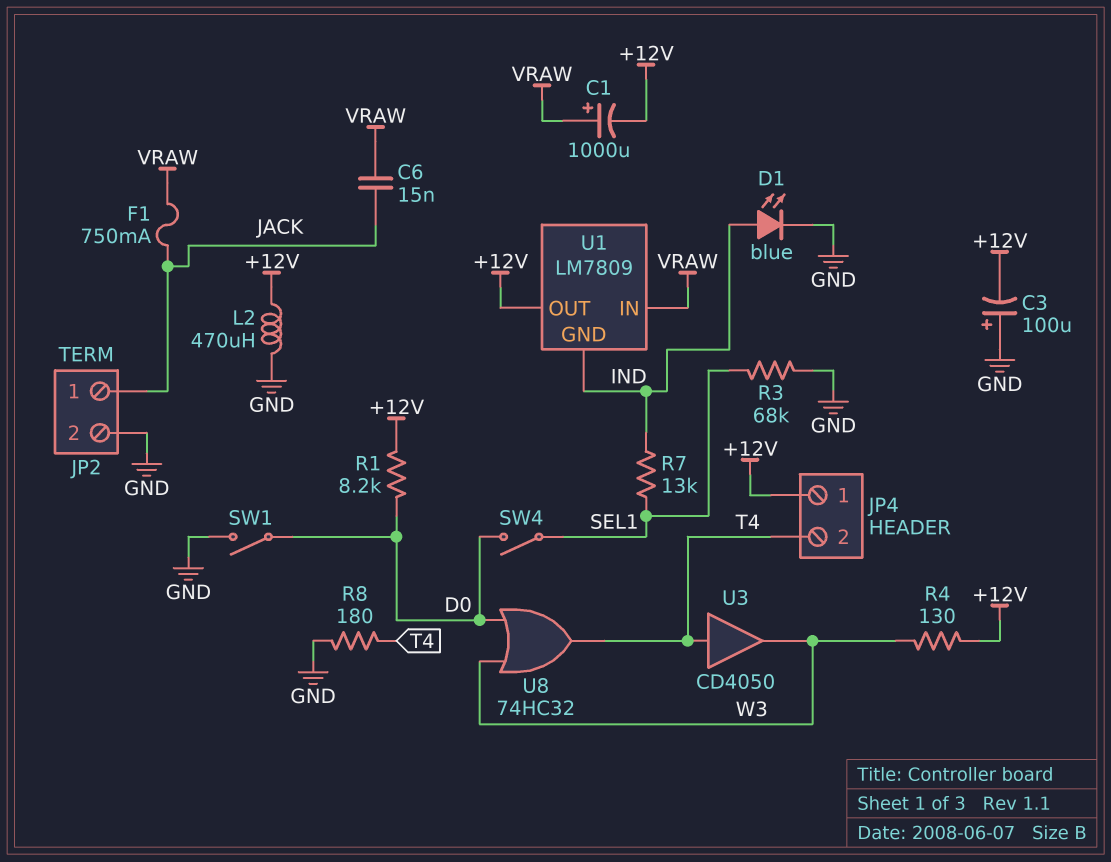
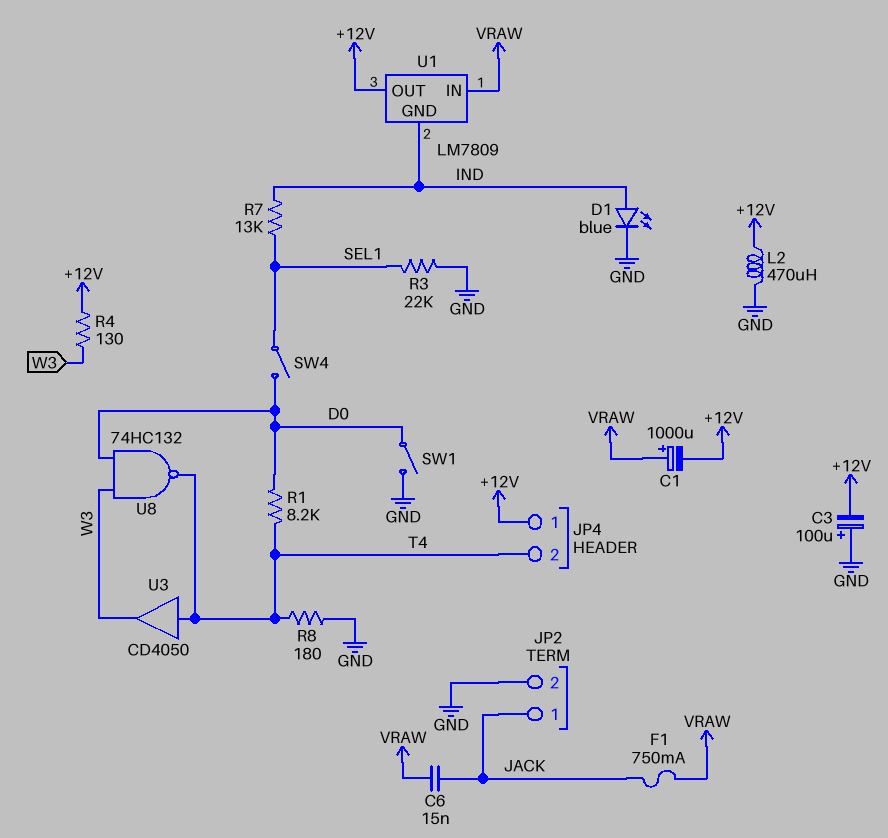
R1: 8.2k (+12V, D0) -> 8.2k (D0, T4)
R3: 68k (GND, SEL1) -> 22k (GND, SEL1)
U8: OR 74HC32 (in D0, in W3, out T4) -> NAND 74HC132 (in D0, in W3, out T4)

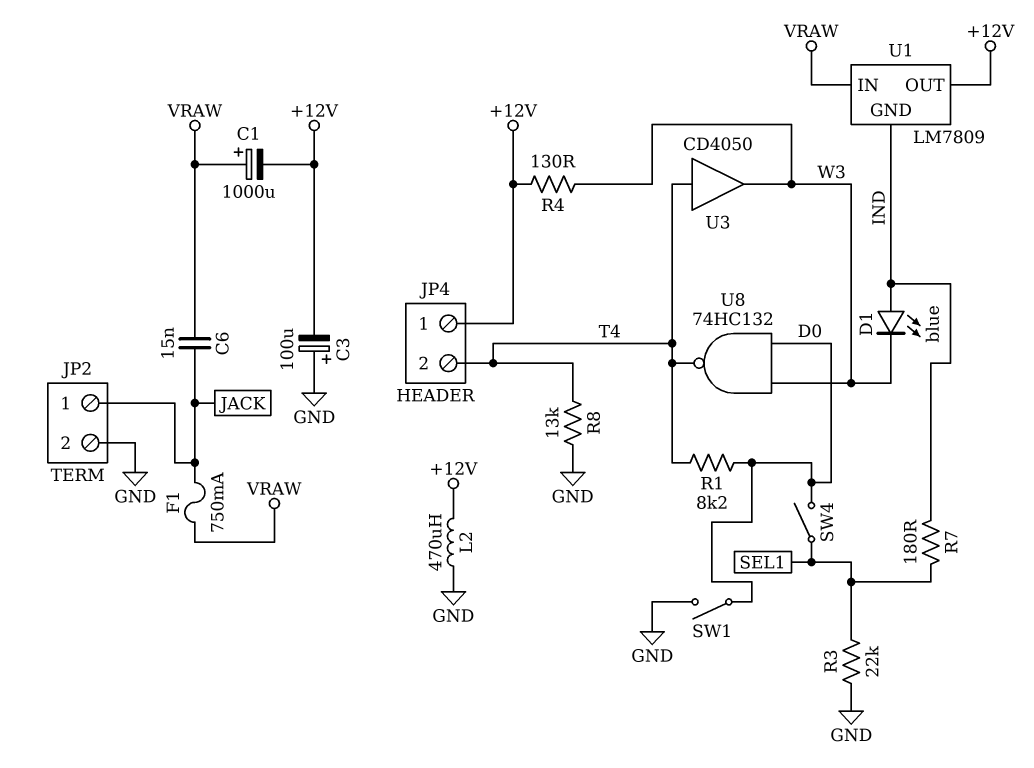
D1: LED blue (A IND, K GND) -> LED blue (A IND, K W3)
R7: 13k (IND, SEL1) -> 180 (IND, SEL1)
R8: 180 (GND, T4) -> 13k (GND, T4)

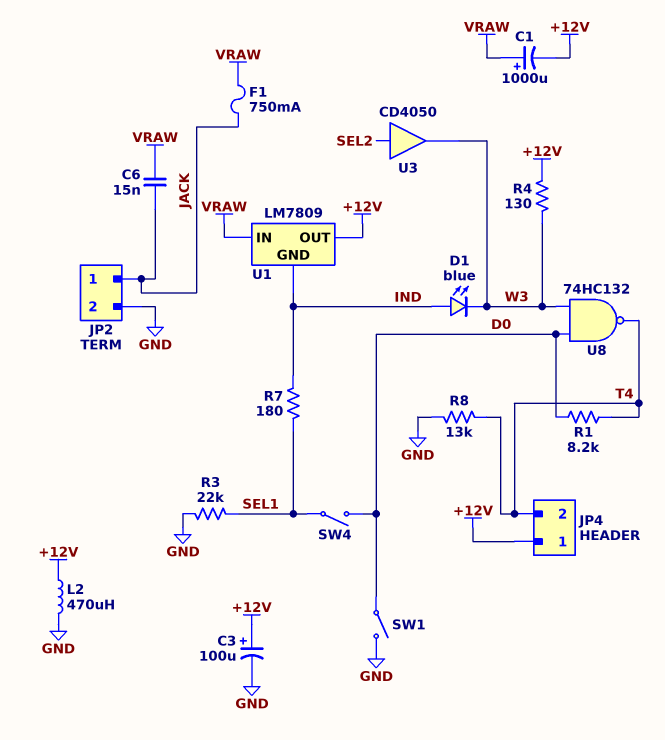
C3: 100uF (plus GND, minus +12V) -> 100uF (plus +12V, minus GND)
U3: buffer CD4050 (in T4, out W3) -> buffer CD4050 (in SEL2, out W3)

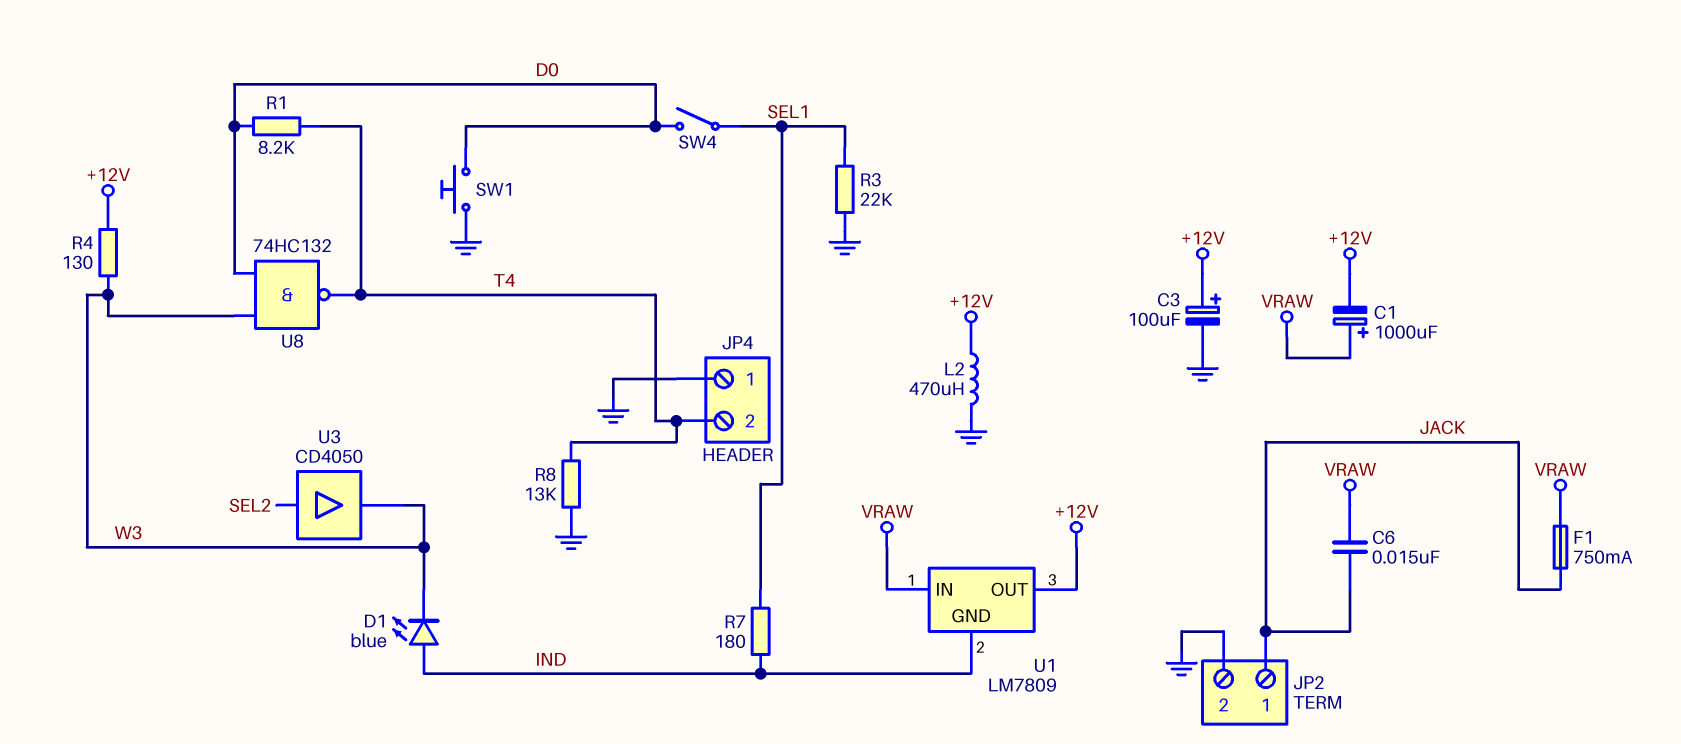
JP4 pin 1: +12V -> GND
SW1: switch (D0, GND) -> button (D0, GND)

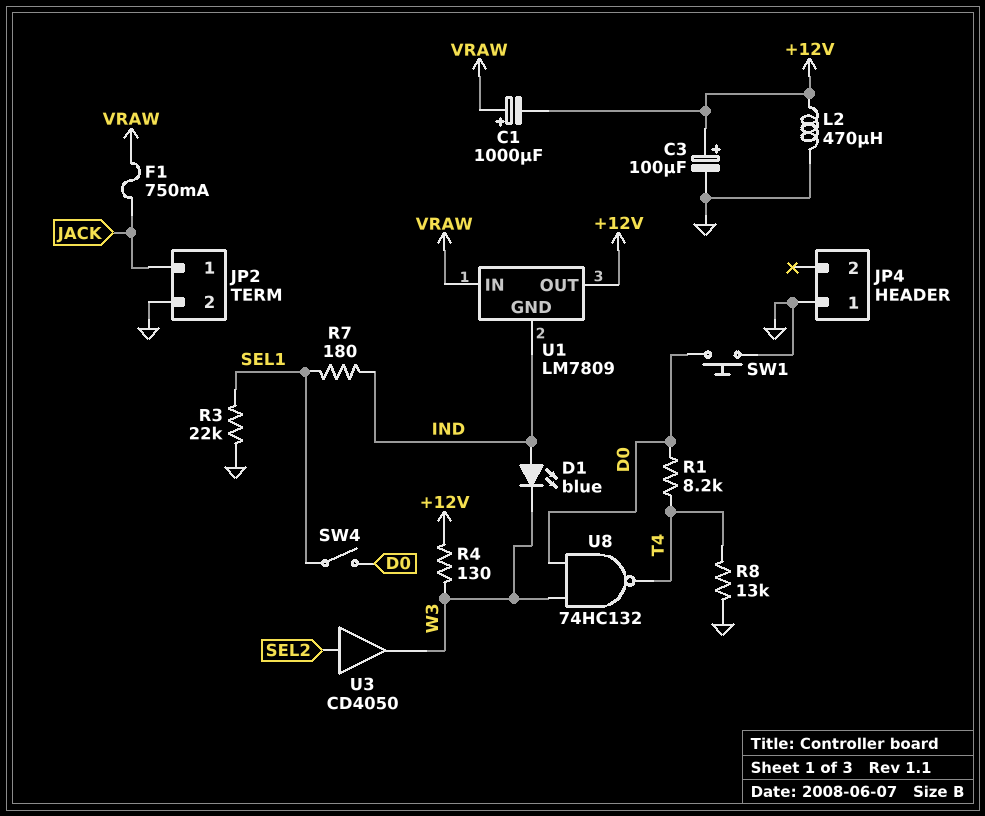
C6: 15nF (JACK, VRAW) -> none
JP4 pin 2: T4 -> none

